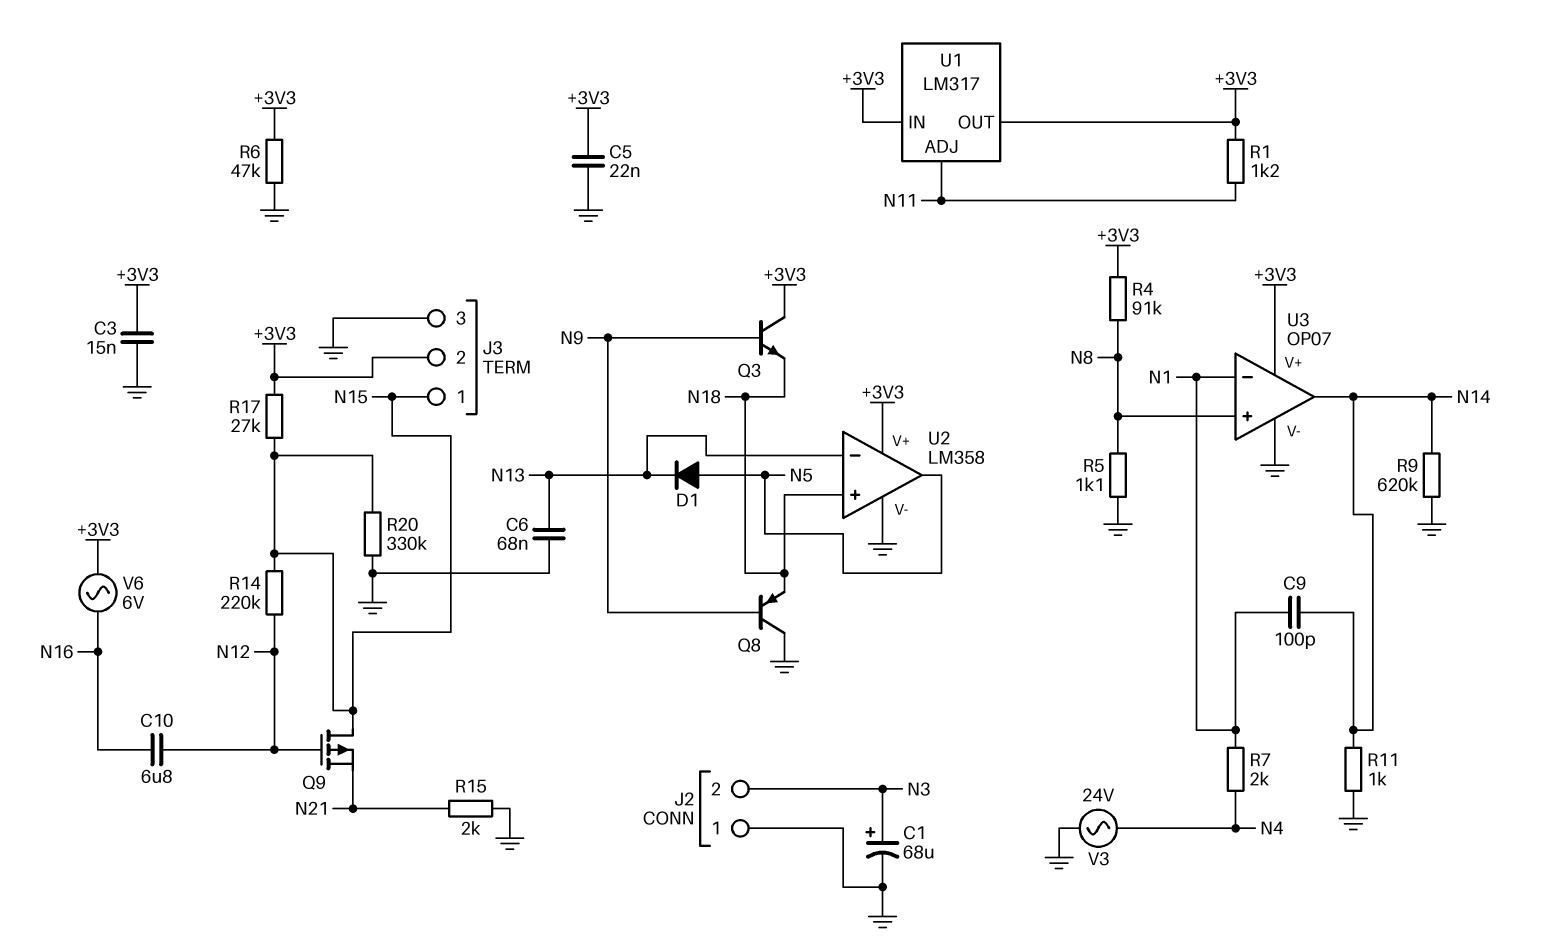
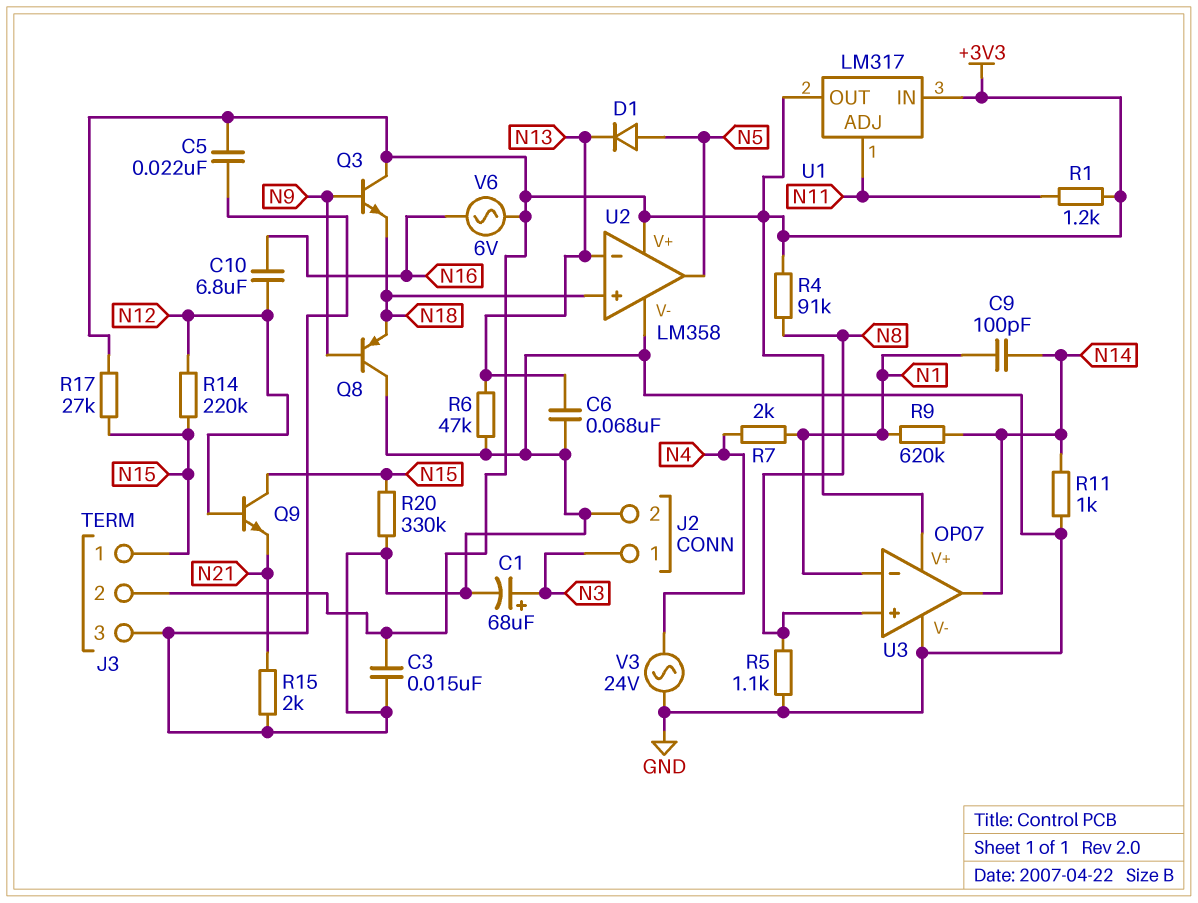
J2 pin 1: GND -> N3
J2 pin 2: N3 -> GND
Q9: PMOS (G N12, D N15, S N21) -> NPN (B N12, C N15, E N21)
R6: 47k (+3V3, GND) -> 47k (GND, N13)
R9: 620k (GND, N14) -> 620k (N1, N14)

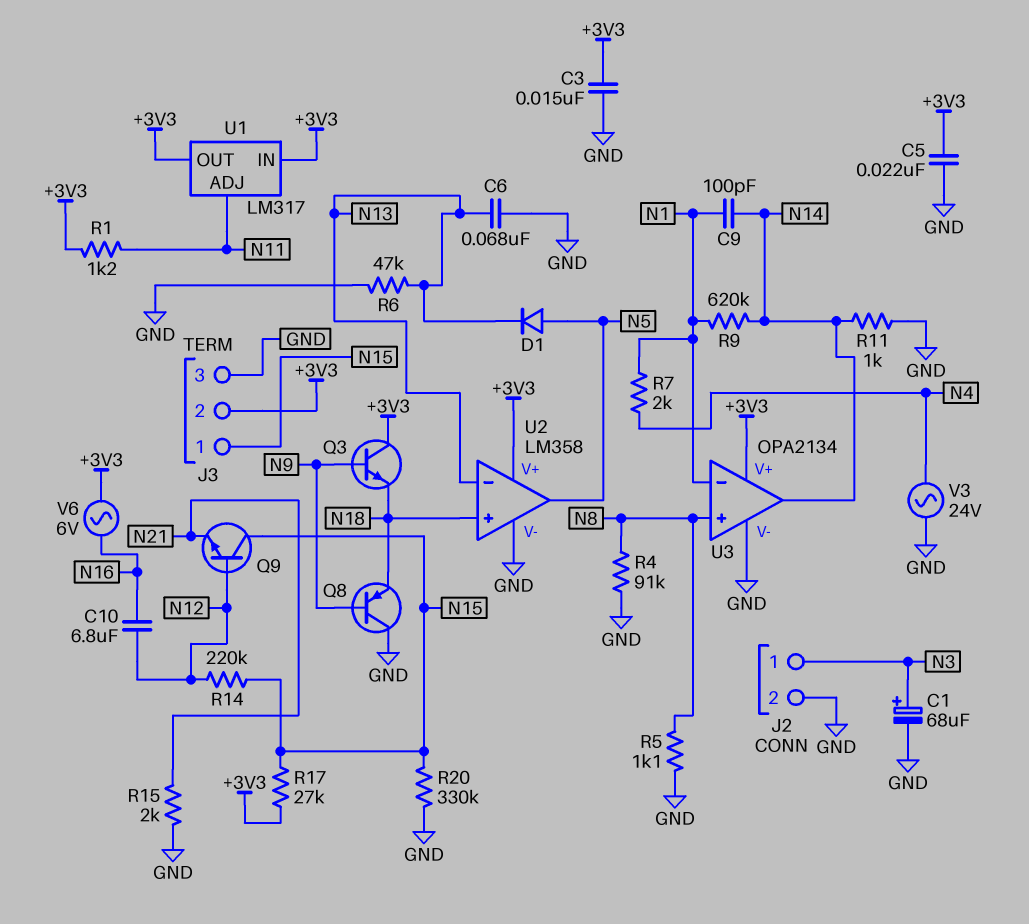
R4: 91k (+3V3, N8) -> 91k (GND, N8)
U3: OP07 -> OPA2134

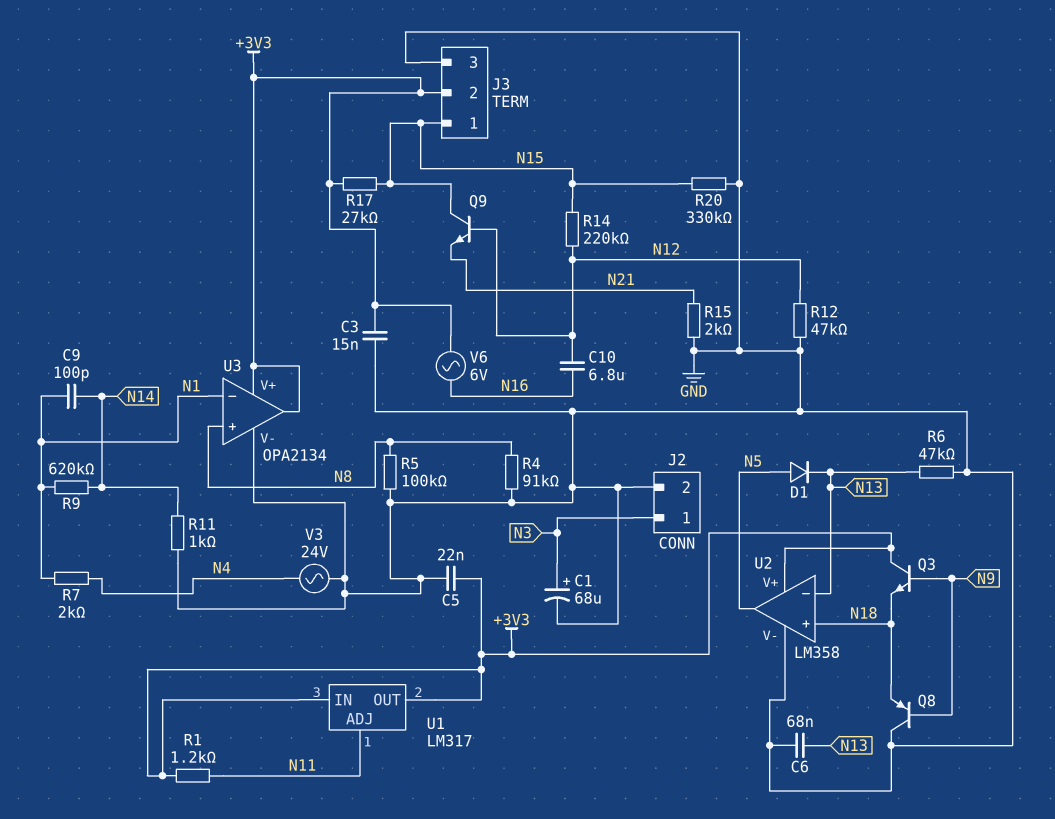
R5: 1.1k (GND, N8) -> 100k (GND, N8)
R12: none -> 47k (GND, N12)
U3 pin out: N14 -> +3V3

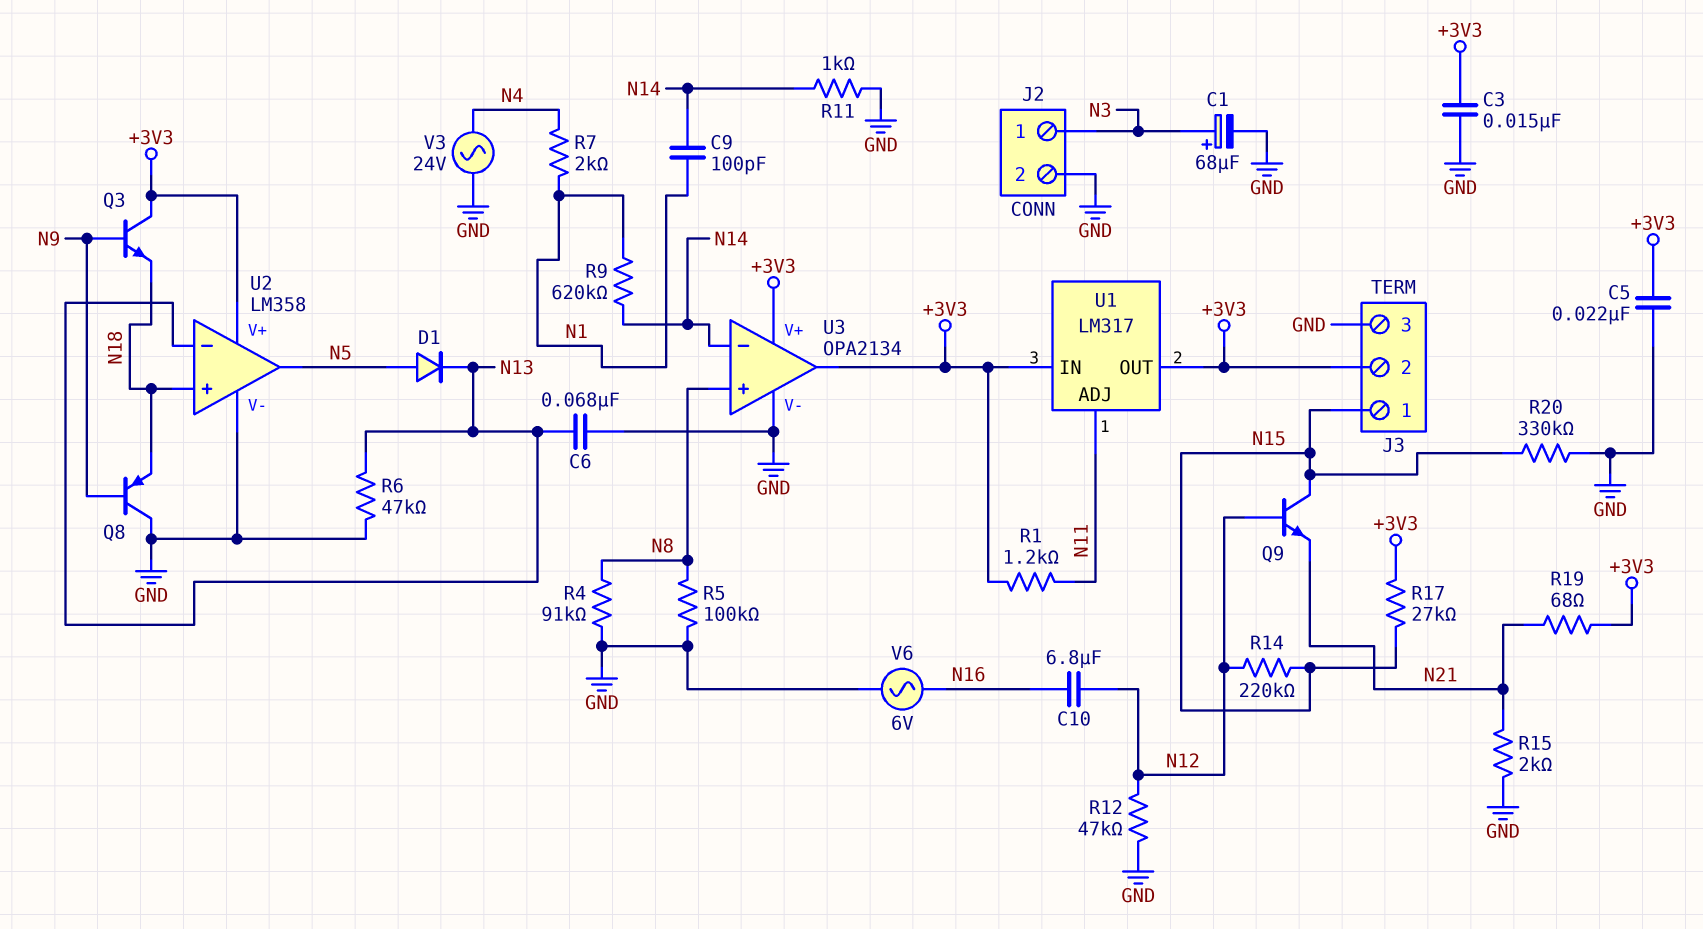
R19: none -> 68 (+3V3, N21)
U3 pin in-: N1 -> N14
V6: AC 6V (+3V3, N16) -> AC 6V (GND, N16)

